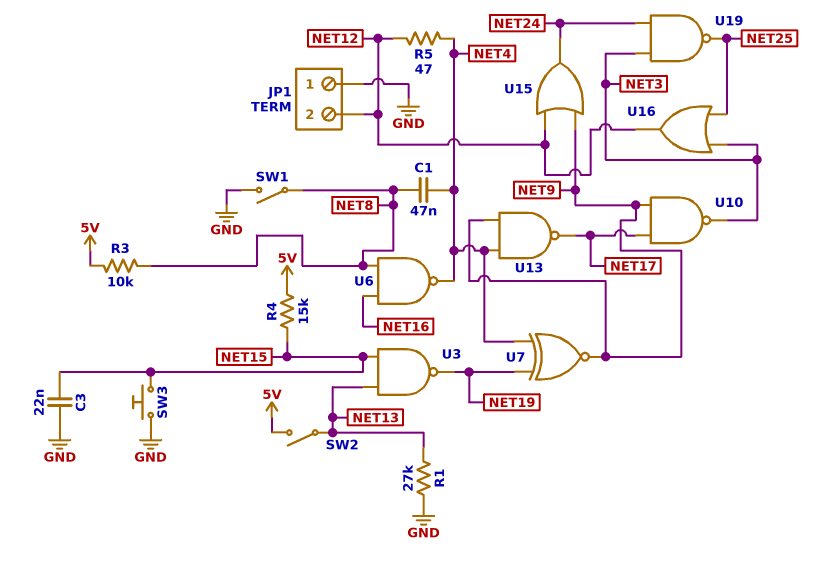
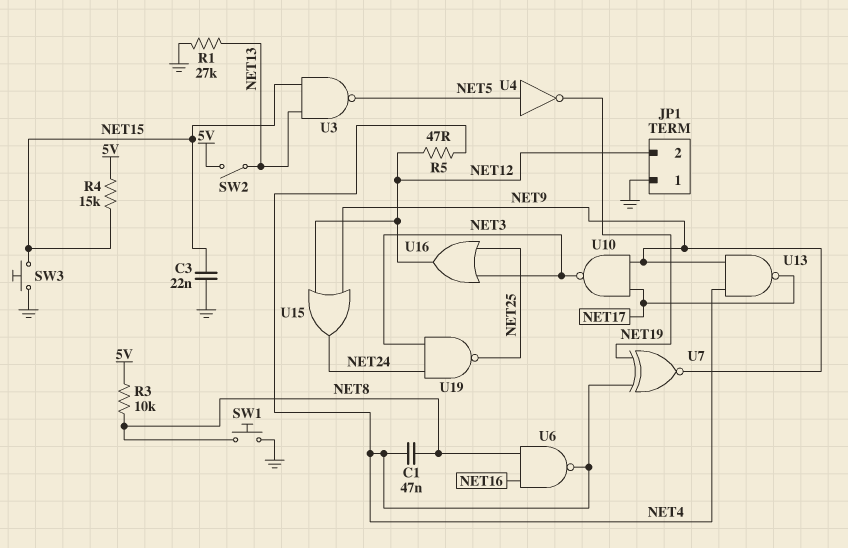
SW1: switch (GND, NET8) -> button (GND, NET8)
U3: NAND (in NET13, in NET15, out NET19) -> NAND (in NET13, in NET15, out NET5)
U4: none -> NOT (in NET5, out NET19)

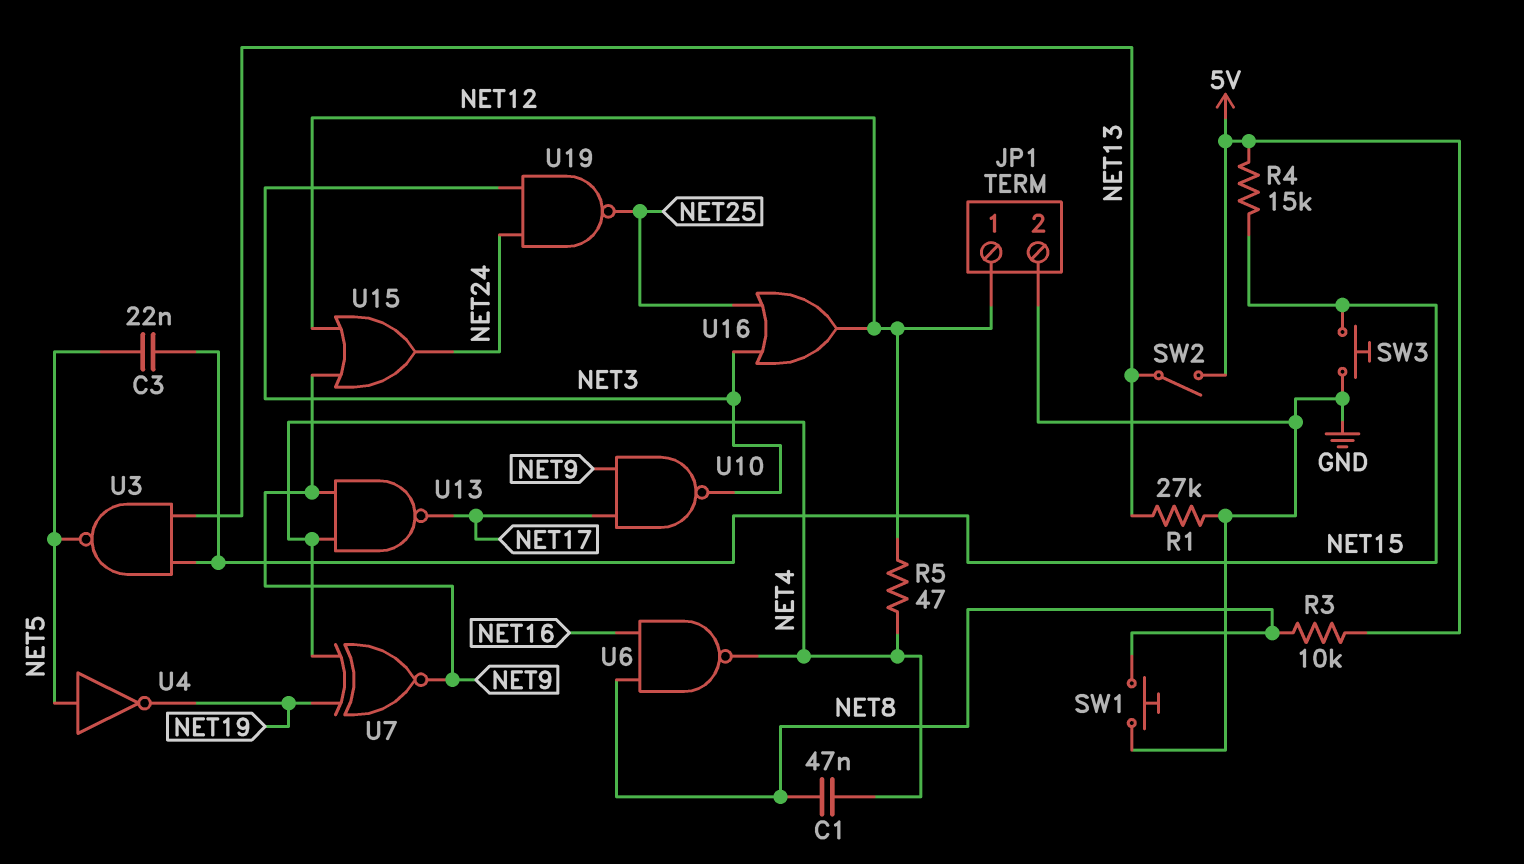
C3: 22nF (GND, NET15) -> 22nF (NET5, NET15)
JP1 pin 1: GND -> NET12
JP1 pin 2: NET12 -> GND

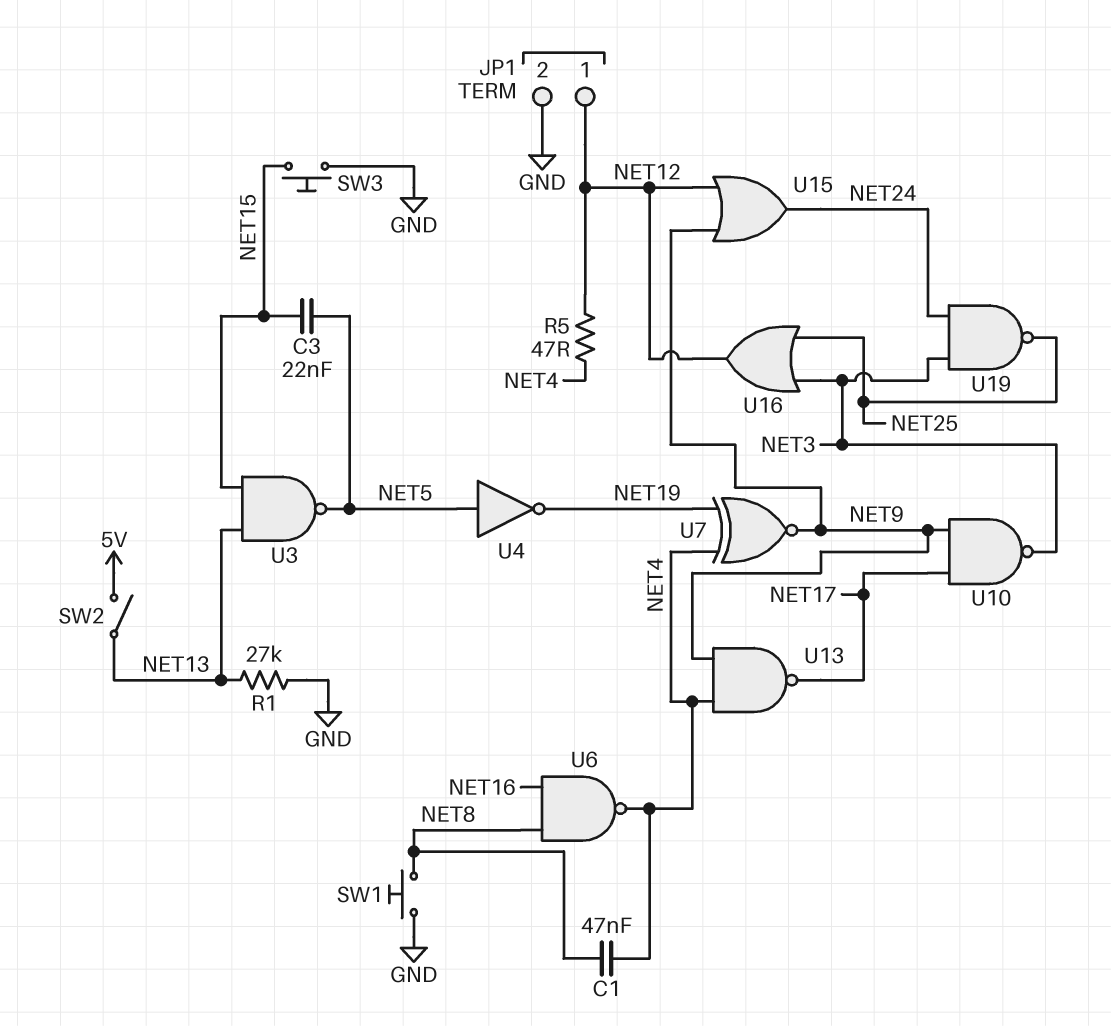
R3: 10k (5V, NET8) -> none
R4: 15k (5V, NET15) -> none

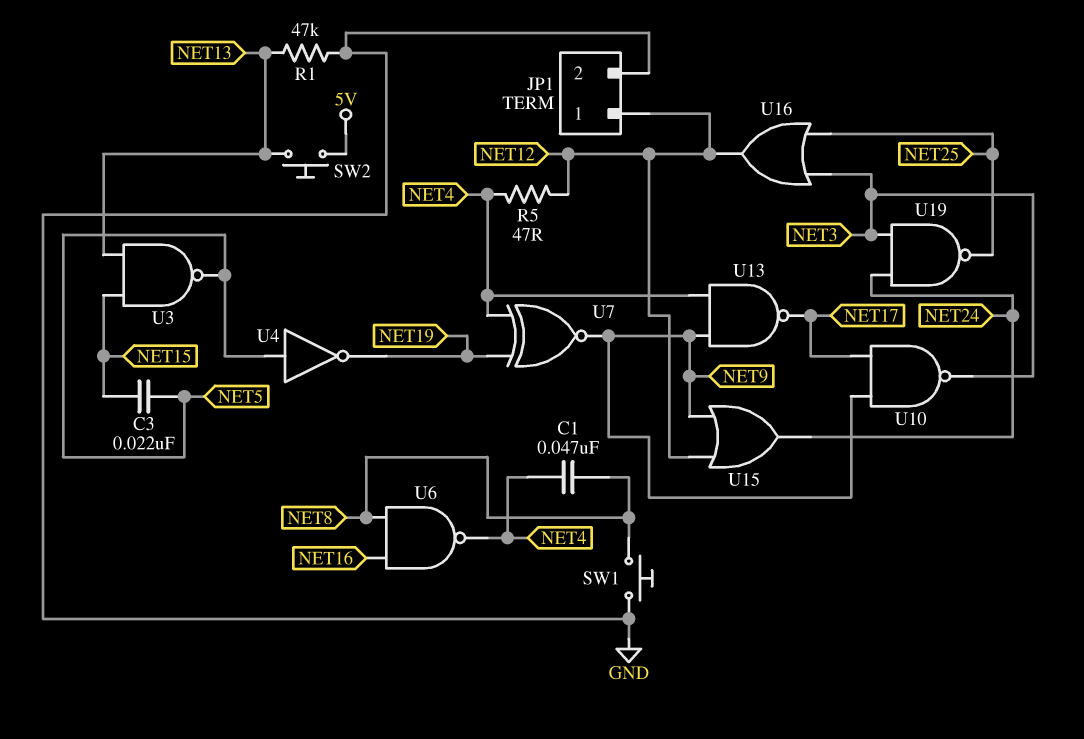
R1: 27k (GND, NET13) -> 47k (GND, NET13)
SW2: switch (5V, NET13) -> button (5V, NET13)
SW3: button (GND, NET15) -> none

